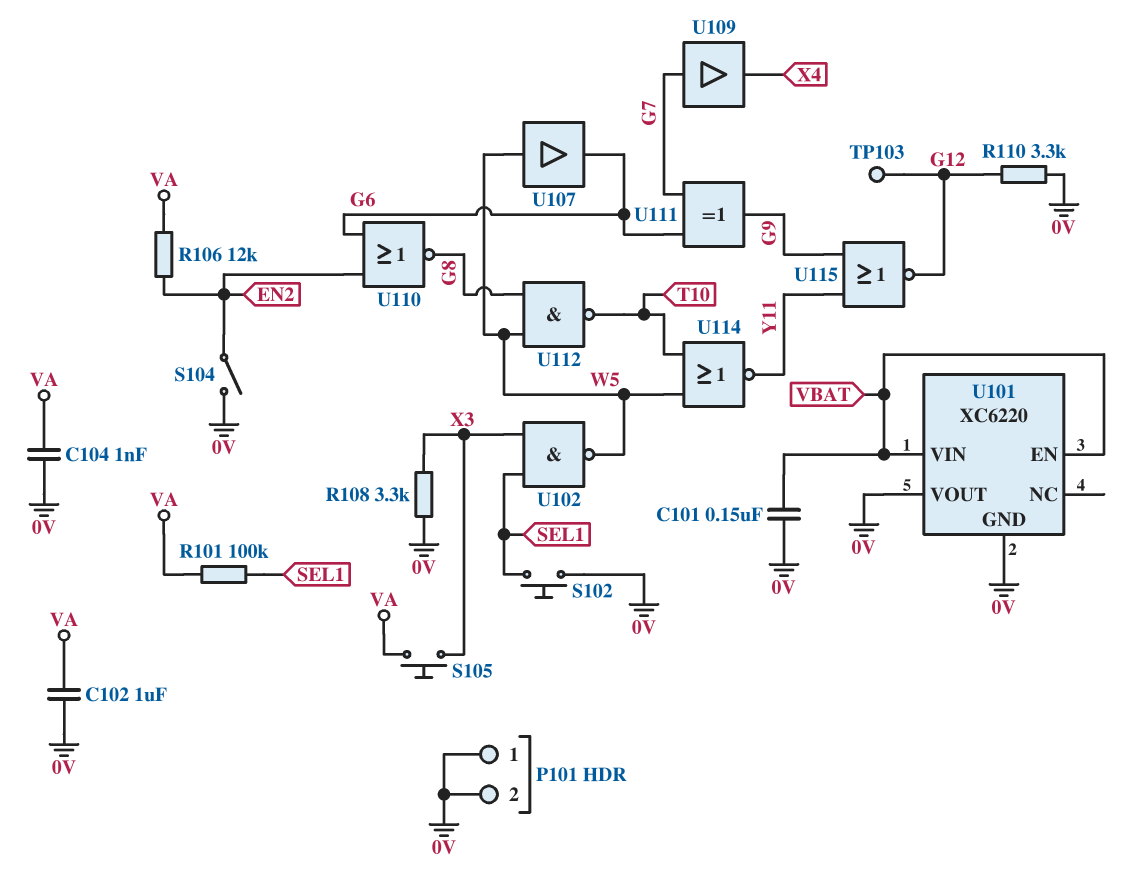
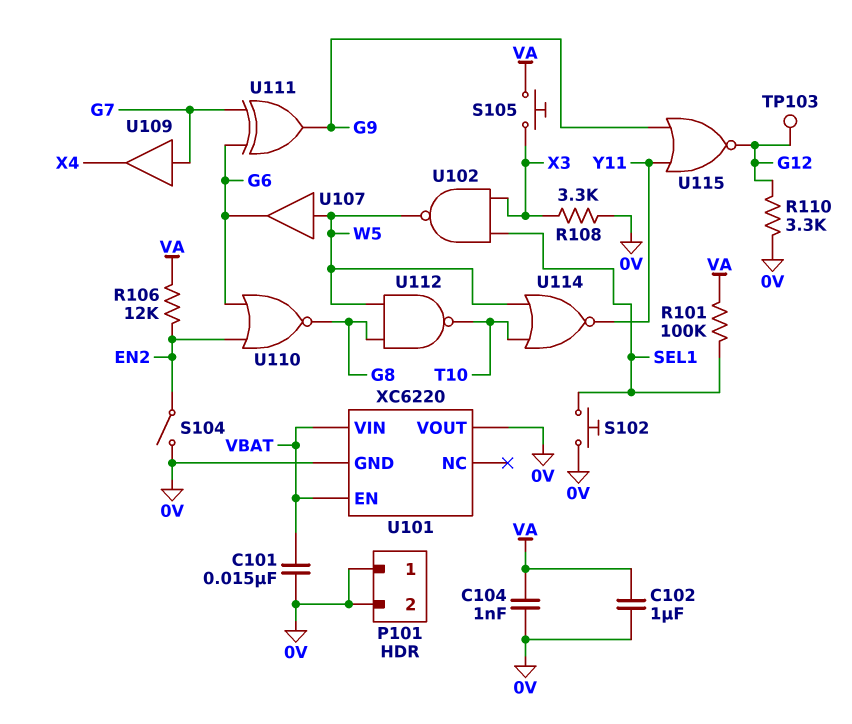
C101: 150nF (0V, VBAT) -> 15nF (0V, VBAT)

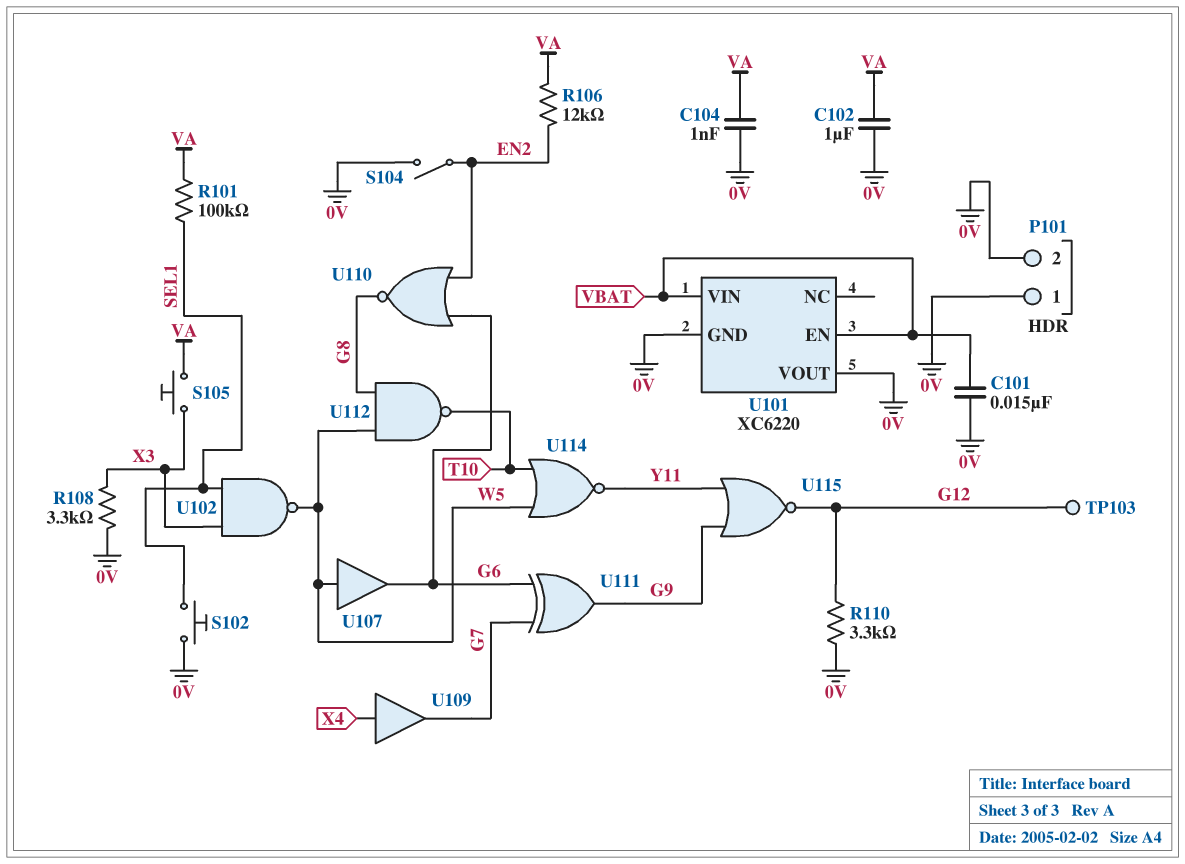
U109: buffer (in G7, out X4) -> buffer (in X4, out G7)

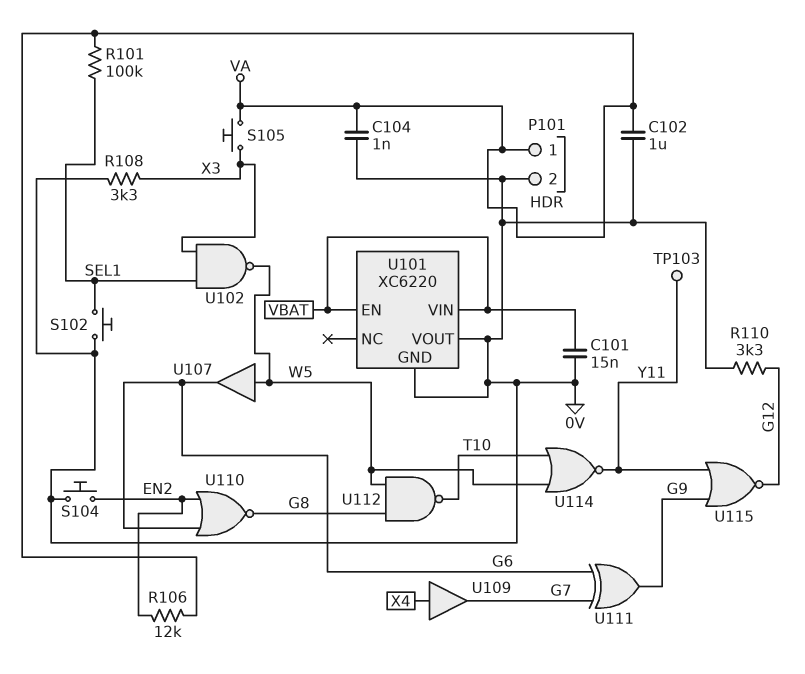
P101 pin 1: 0V -> VA
S104: switch (0V, EN2) -> button (0V, EN2)
TP103: test point (G12) -> test point (Y11)

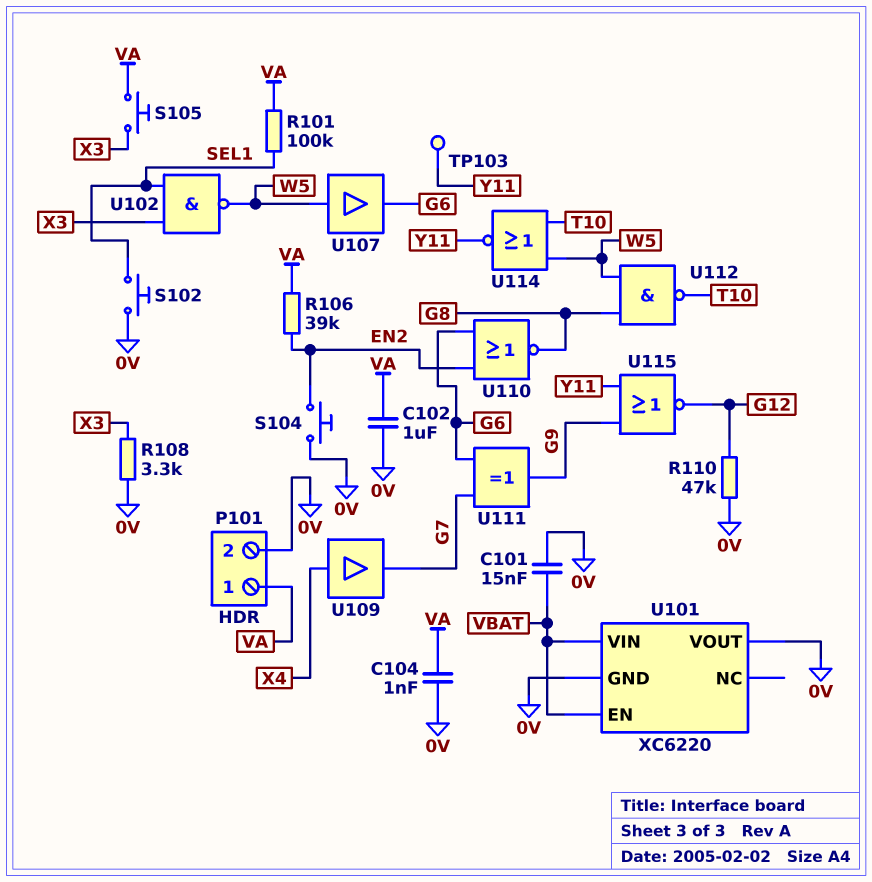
R106: 12k (EN2, VA) -> 39k (EN2, VA)
R110: 3.3k (0V, G12) -> 47k (0V, G12)

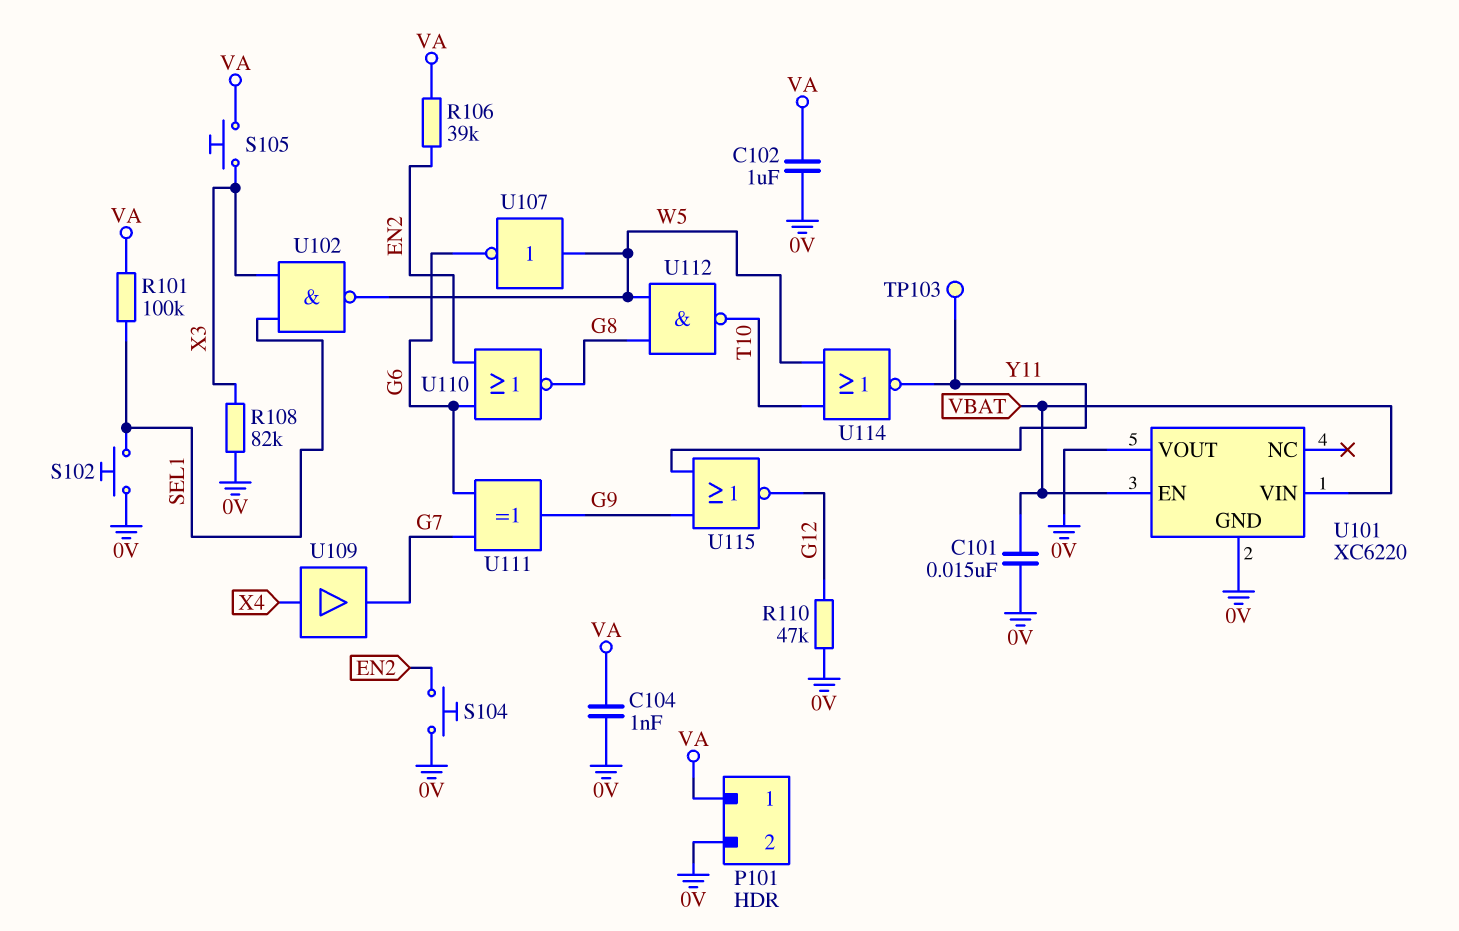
R108: 3.3k (0V, X3) -> 82k (0V, X3)
U107: buffer (in W5, out G6) -> NOT (in W5, out G6)

